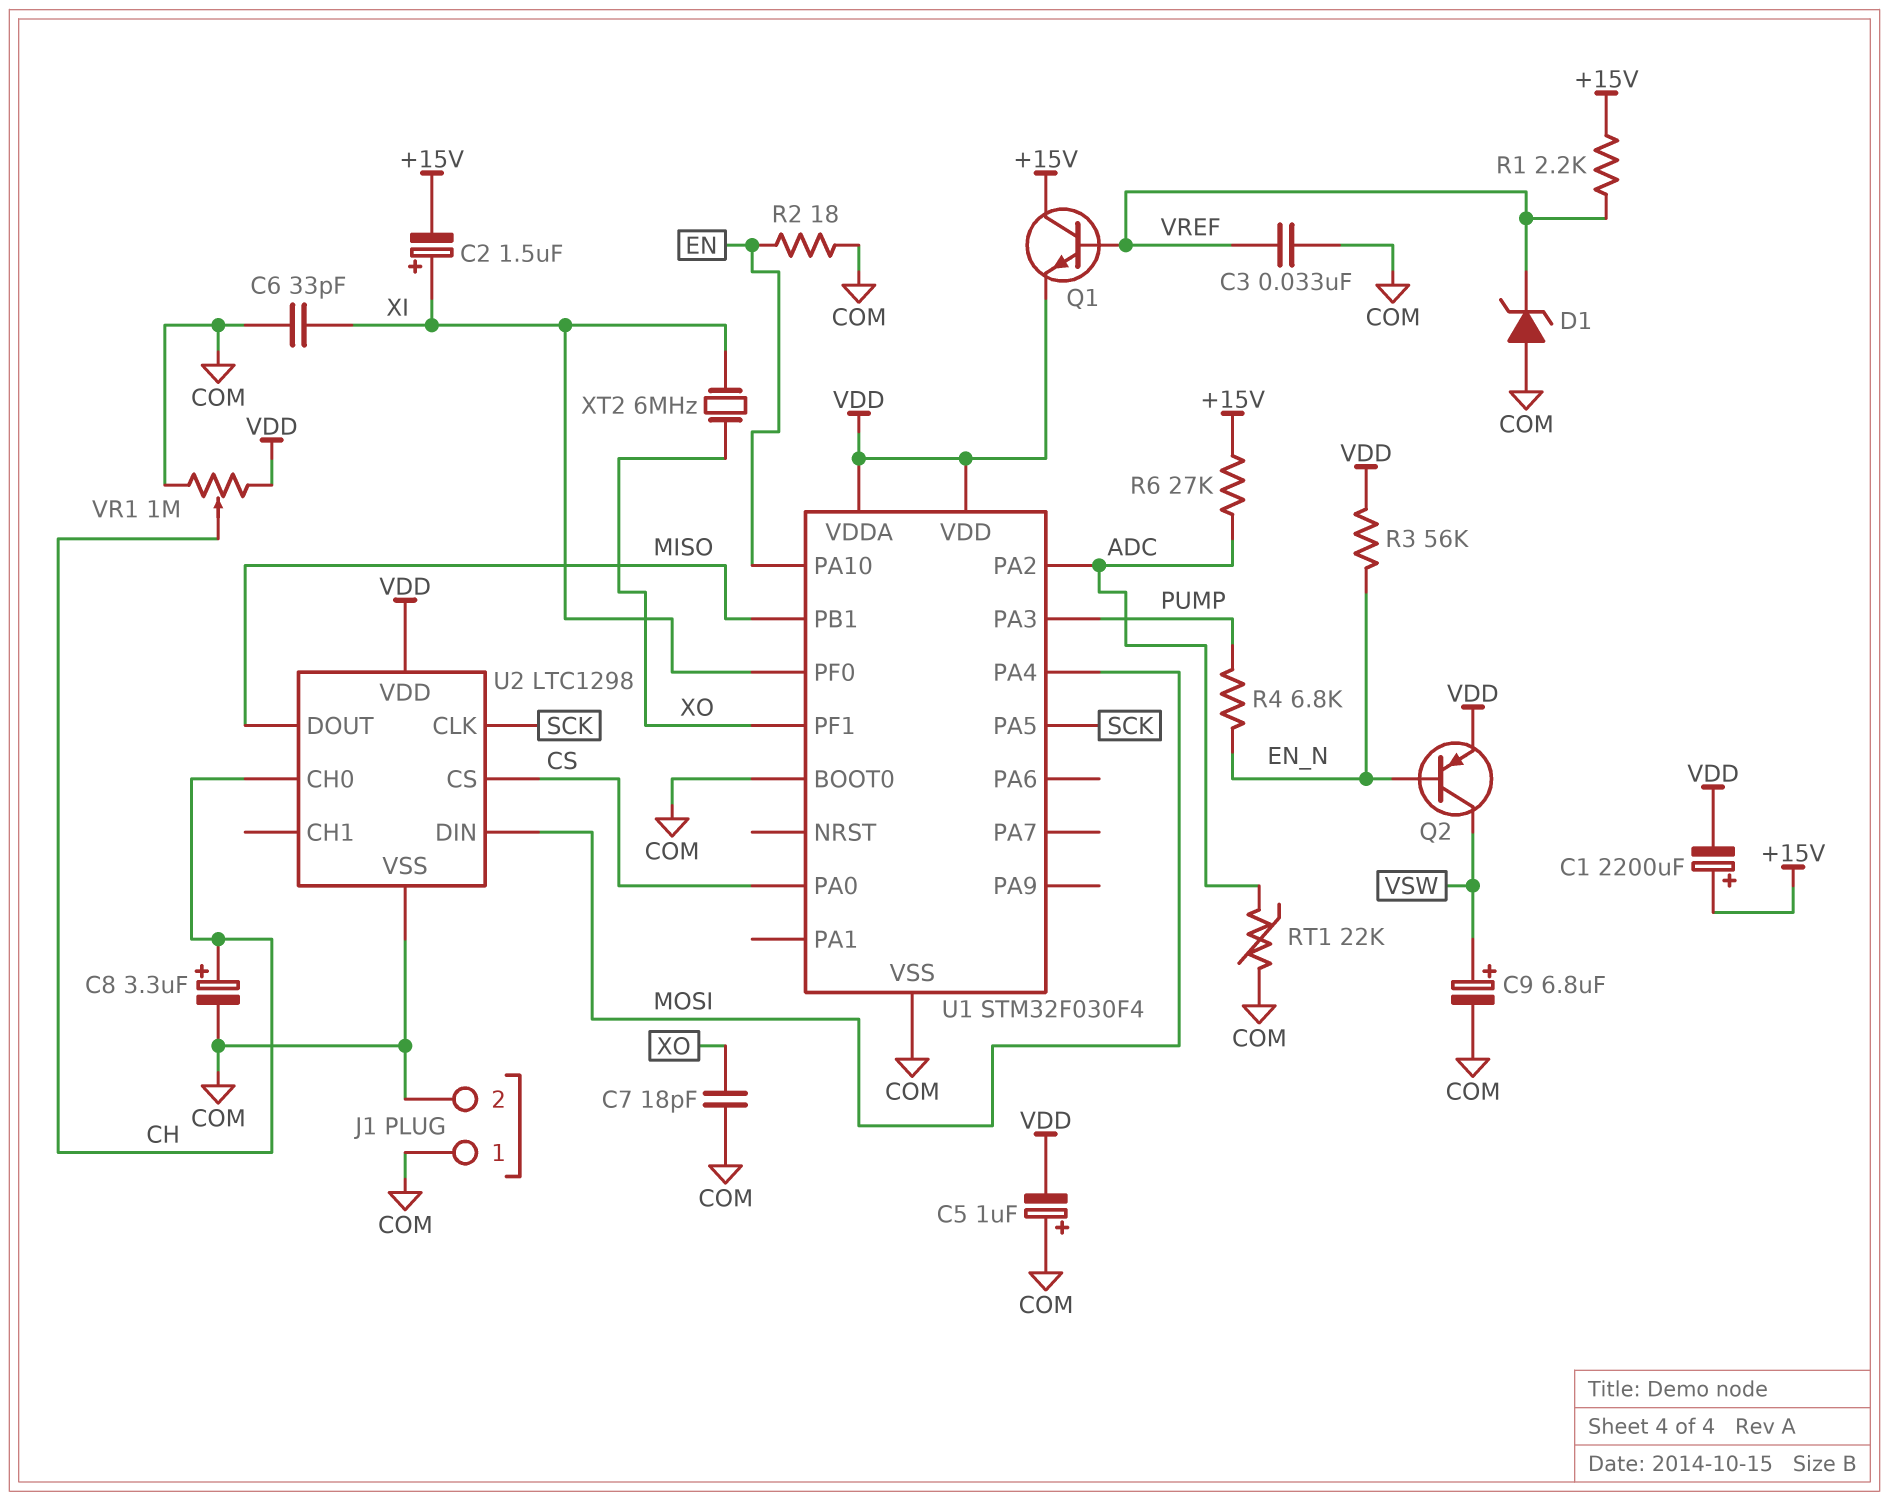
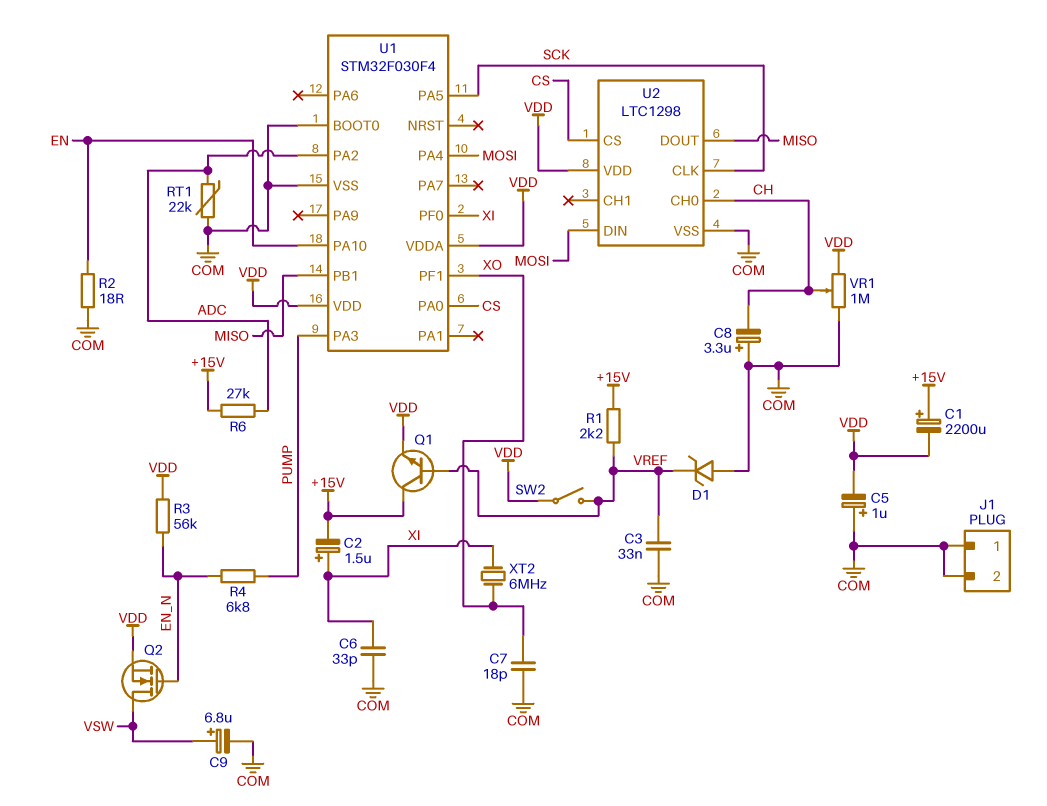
C8: 3.3uF (plus CH, minus COM) -> 3.3uF (plus COM, minus CH)
Q2: PNP (B EN_N, C VSW, E VDD) -> NMOS (G EN_N, D VSW, S VDD)
SW2: none -> switch (VDD, VREF)

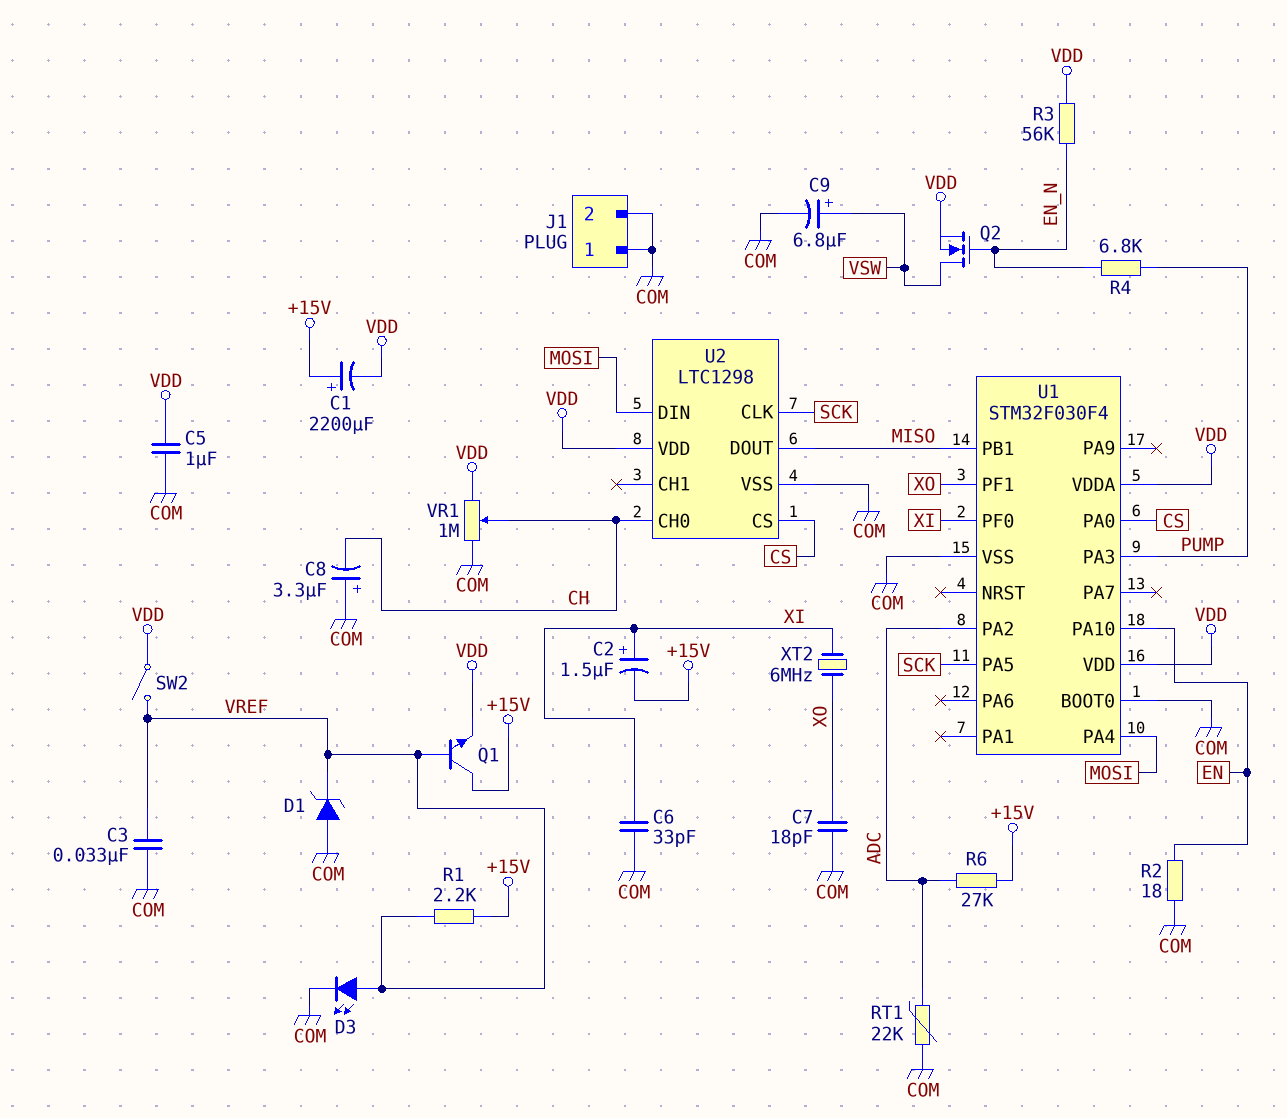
C5: 1uF (plus COM, minus VDD) -> 1uF (COM, VDD)
D3: none -> LED (A VREF, K COM)

